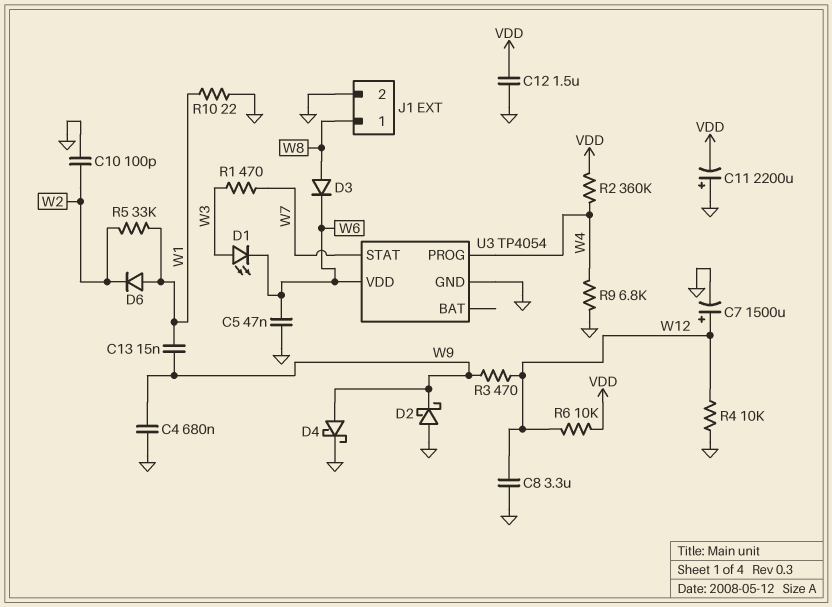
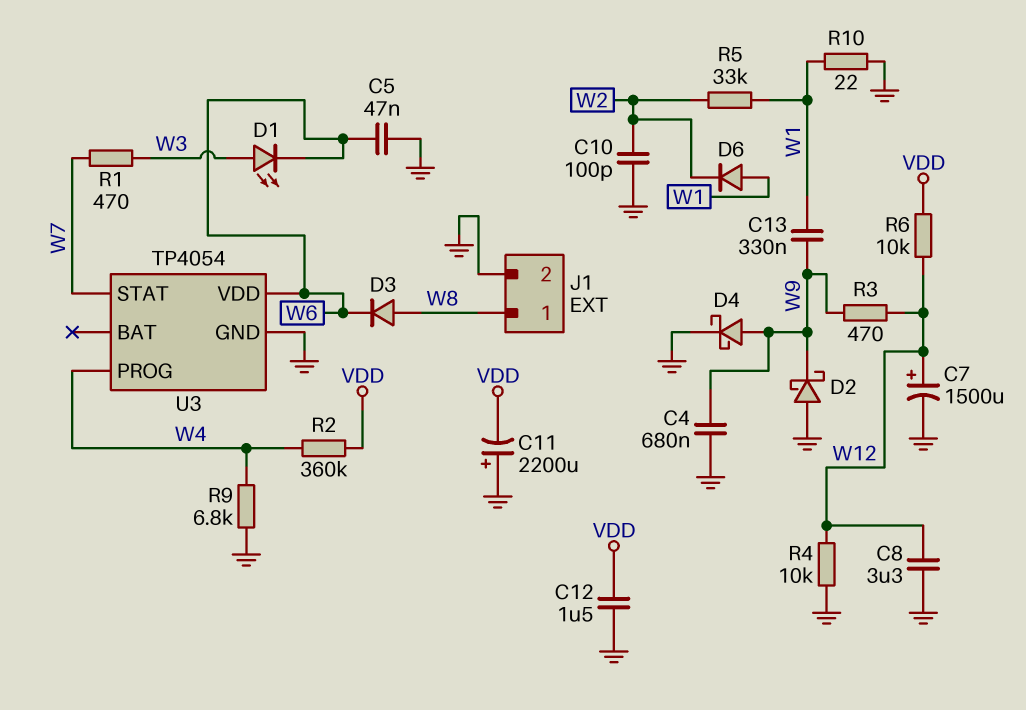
C13: 15nF (W1, W9) -> 330nF (W1, W9)

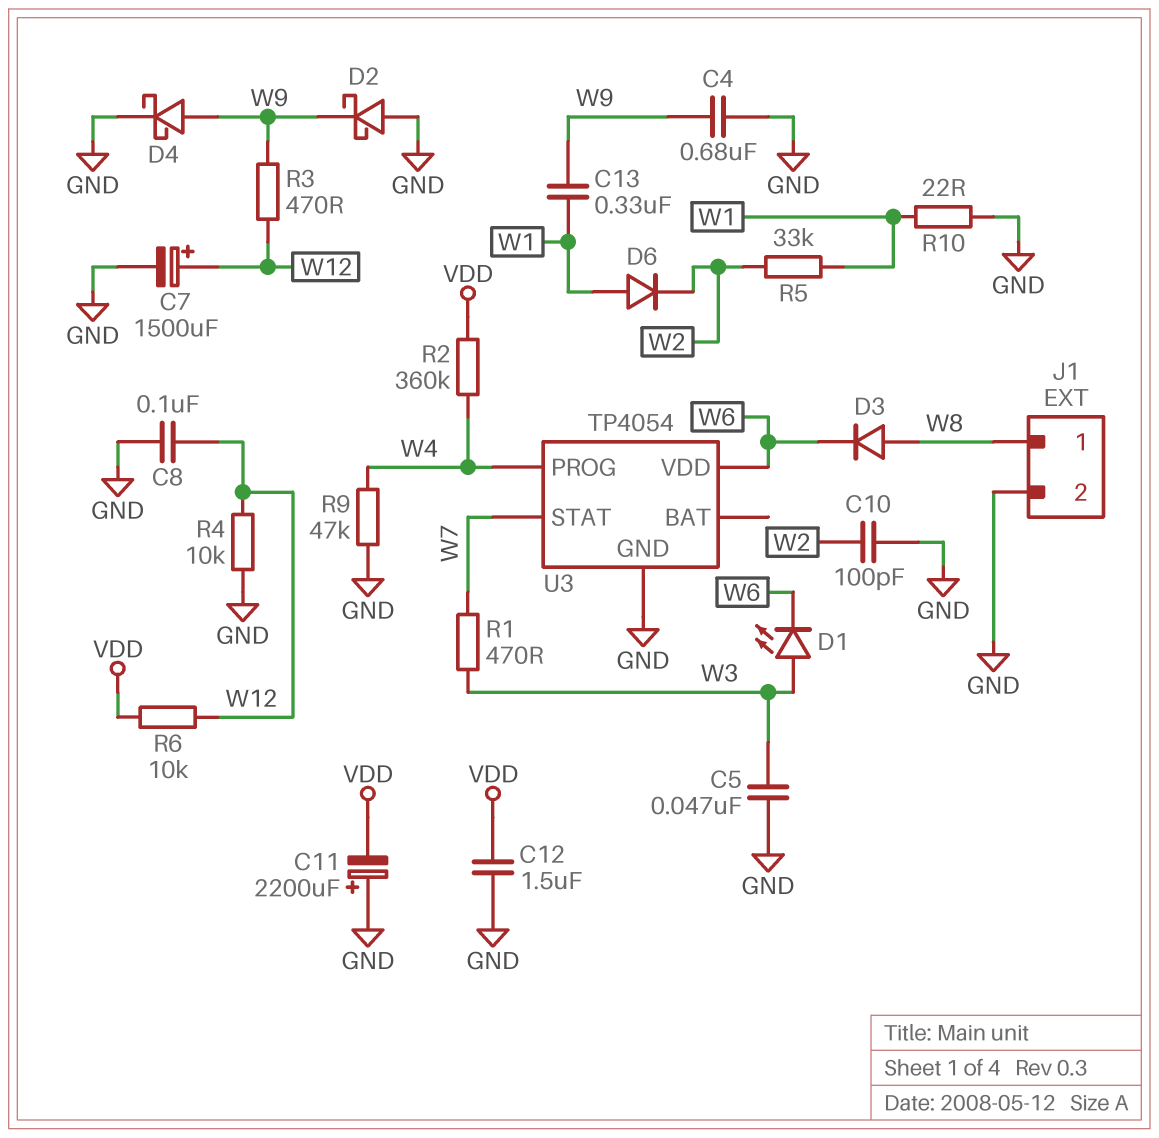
C5: 47nF (GND, W6) -> 47nF (GND, W3)
C8: 3.3uF (GND, W12) -> 100nF (GND, W12)
R9: 6.8k (GND, W4) -> 47k (GND, W4)

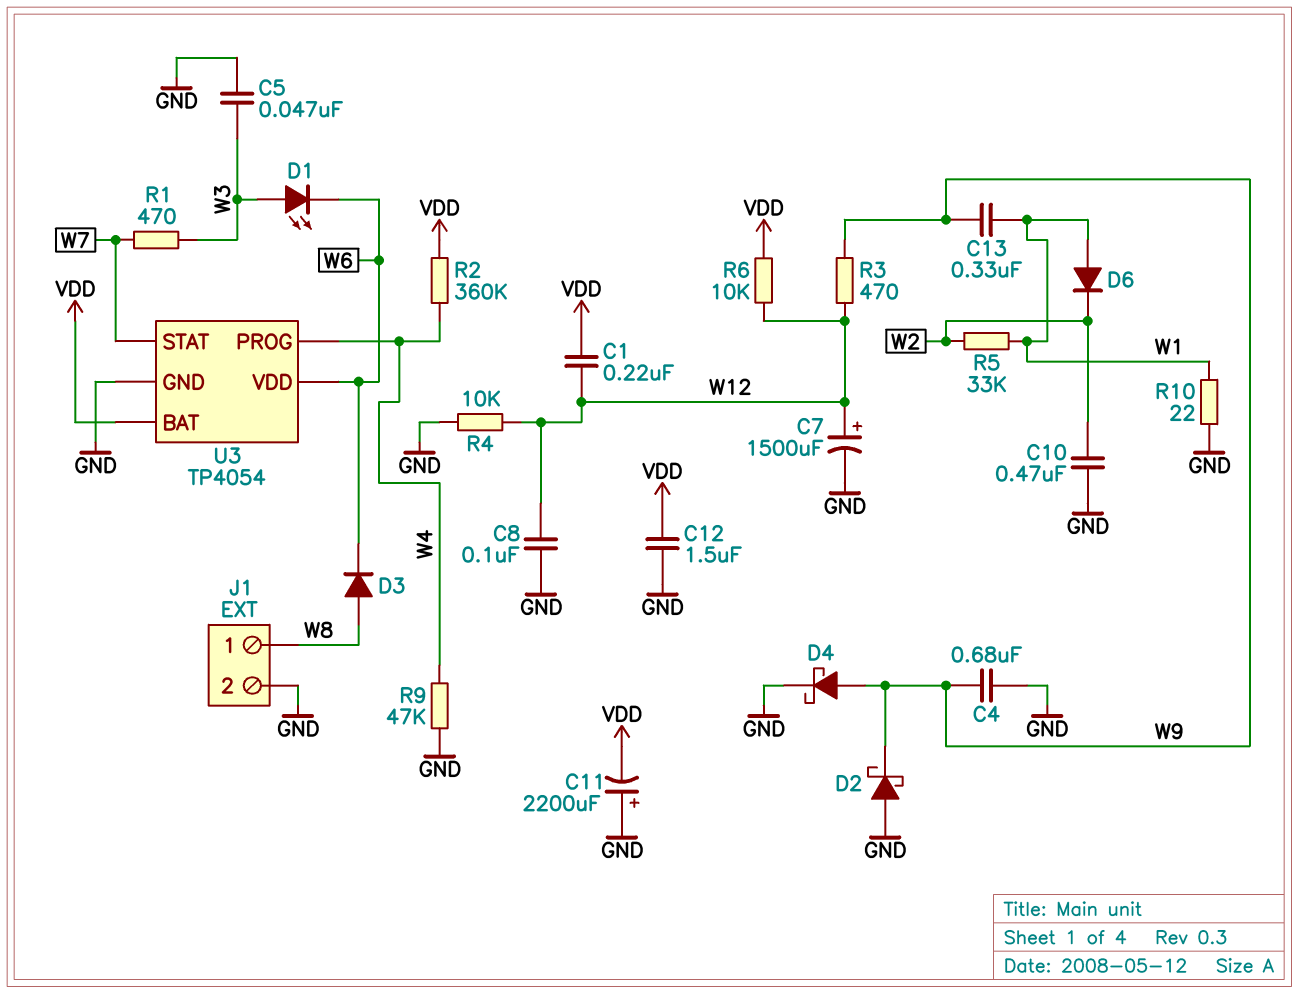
C1: none -> 220nF (VDD, W12)
C10: 100pF (GND, W2) -> 470nF (GND, W2)
U3 pin BAT: none -> VDD

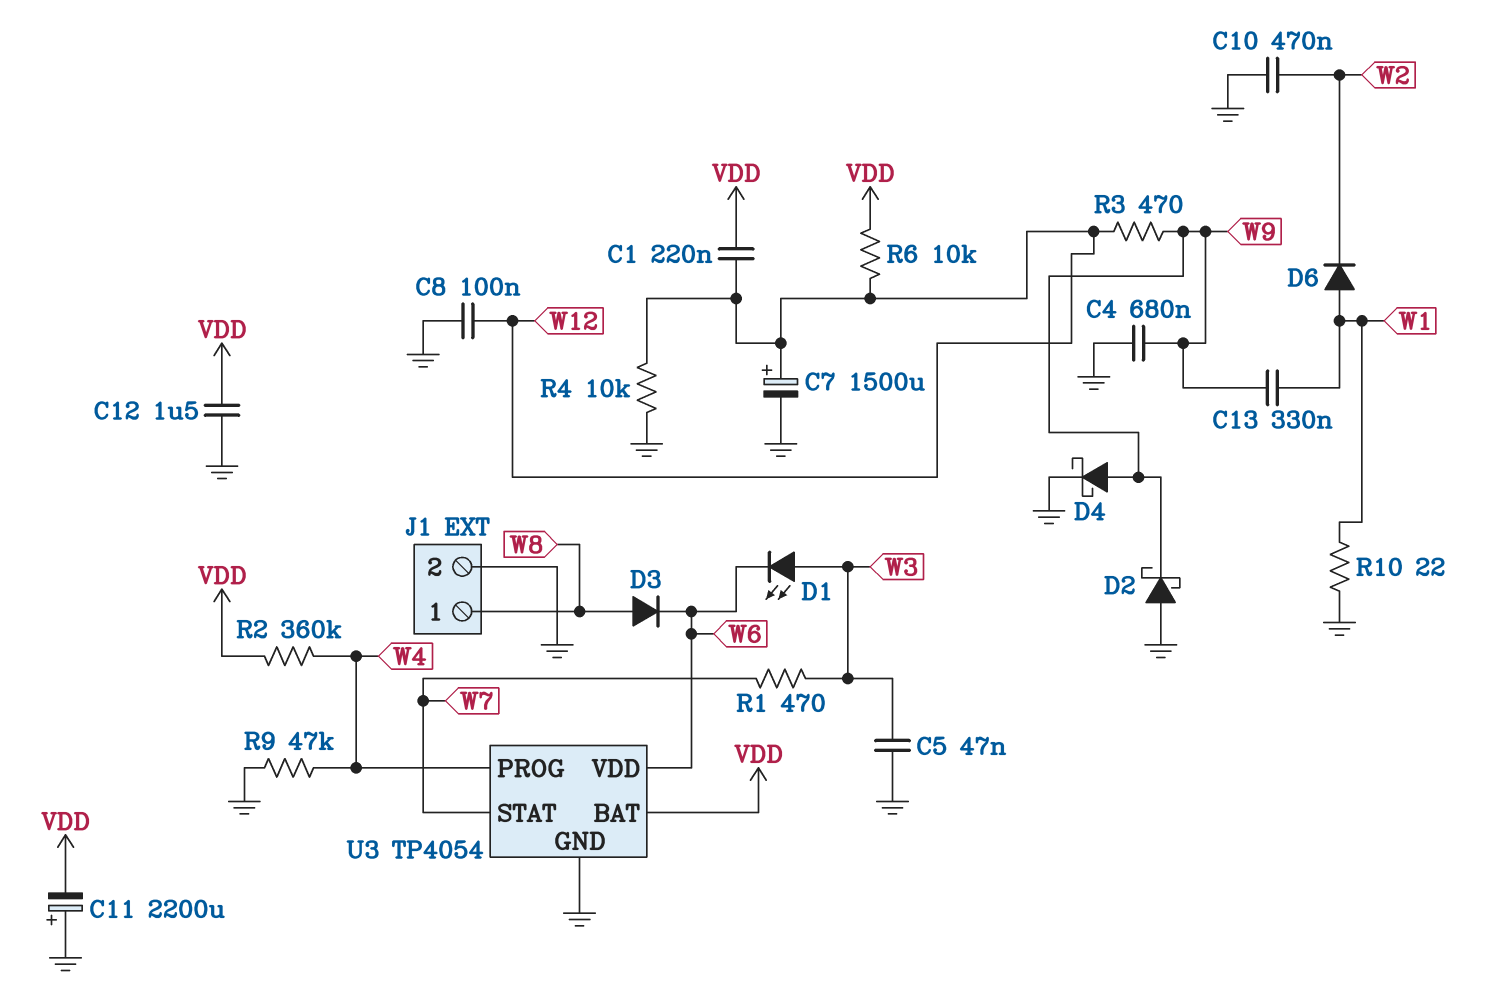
R5: 33k (W1, W2) -> none

